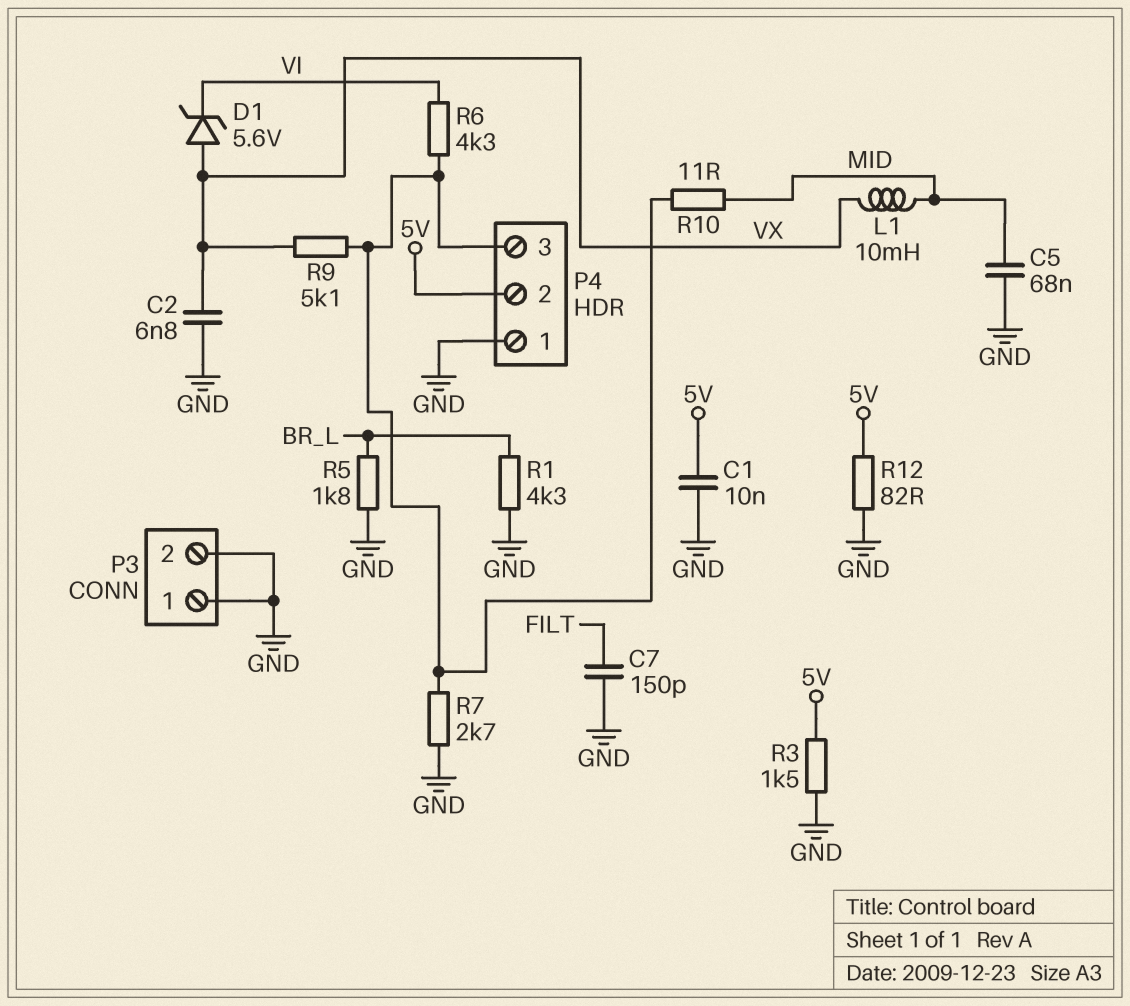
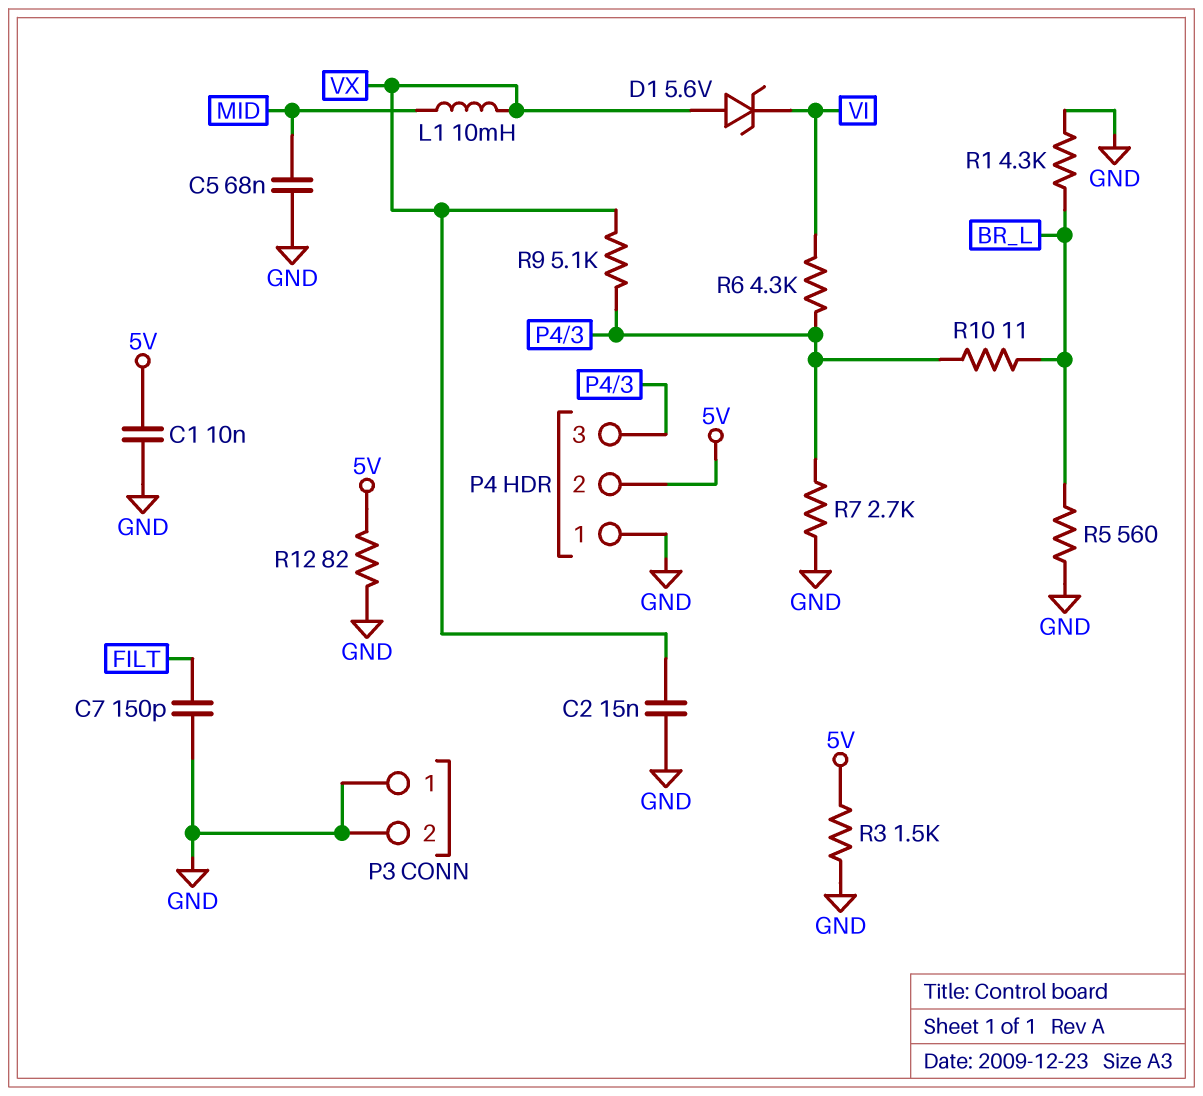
C2: 6.8nF (GND, VX) -> 15nF (GND, VX)
R5: 1.8k (BR_L, GND) -> 560 (BR_L, GND)
R10: 11 (MID, P4/3) -> 11 (BR_L, P4/3)

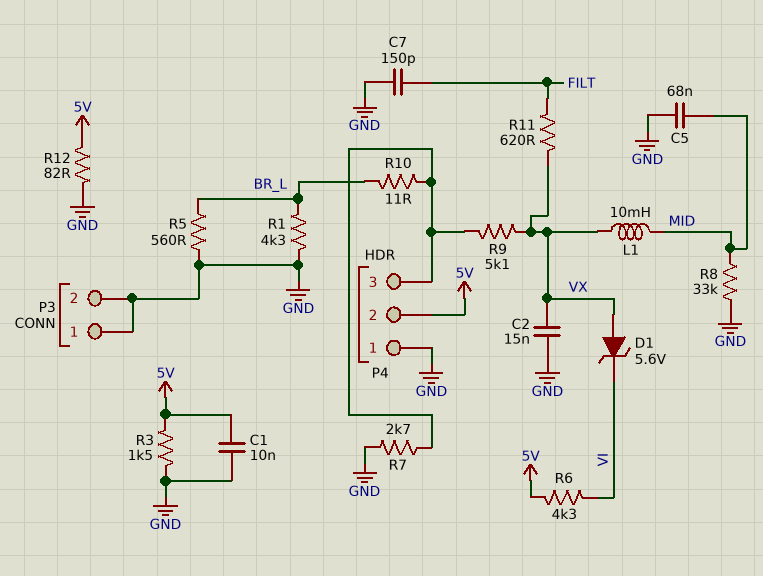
R6: 4.3k (P4/3, VI) -> 4.3k (5V, VI)
R8: none -> 33k (GND, MID)
R11: none -> 620 (FILT, VX)

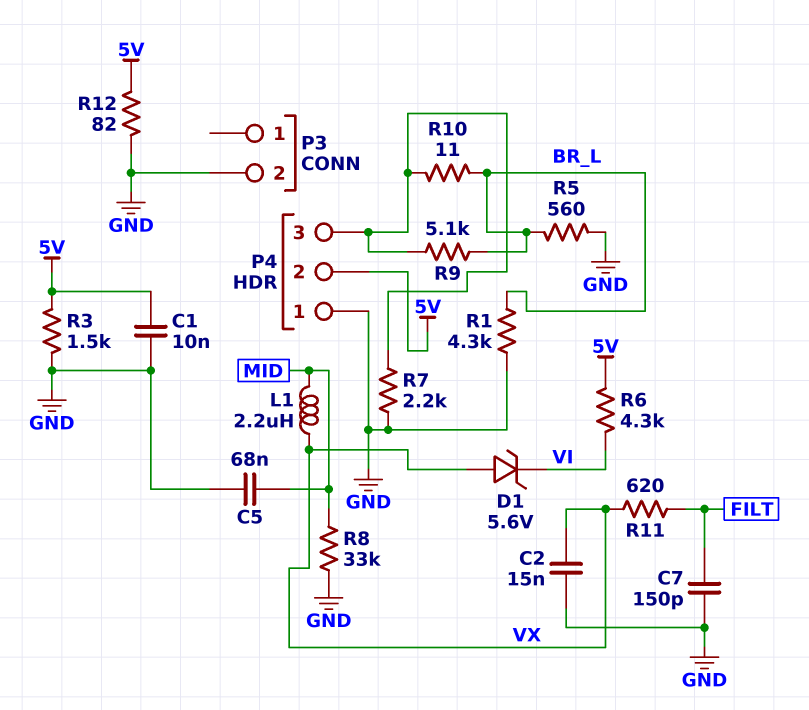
L1: 10mH (MID, VX) -> 2.2uH (MID, VX)
P3 pin 1: GND -> none
R7: 2.7k (GND, P4/3) -> 2.2k (GND, P4/3)
R9: 5.1k (P4/3, VX) -> 5.1k (BR_L, P4/3)

